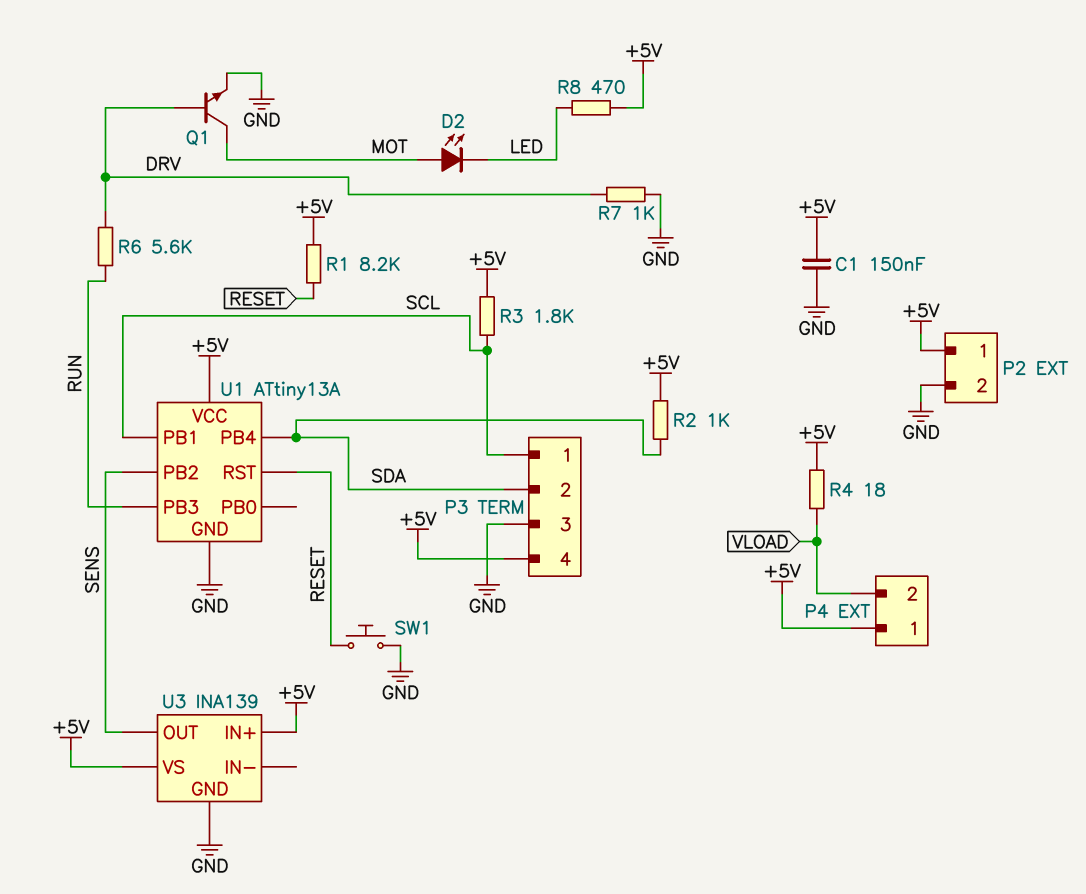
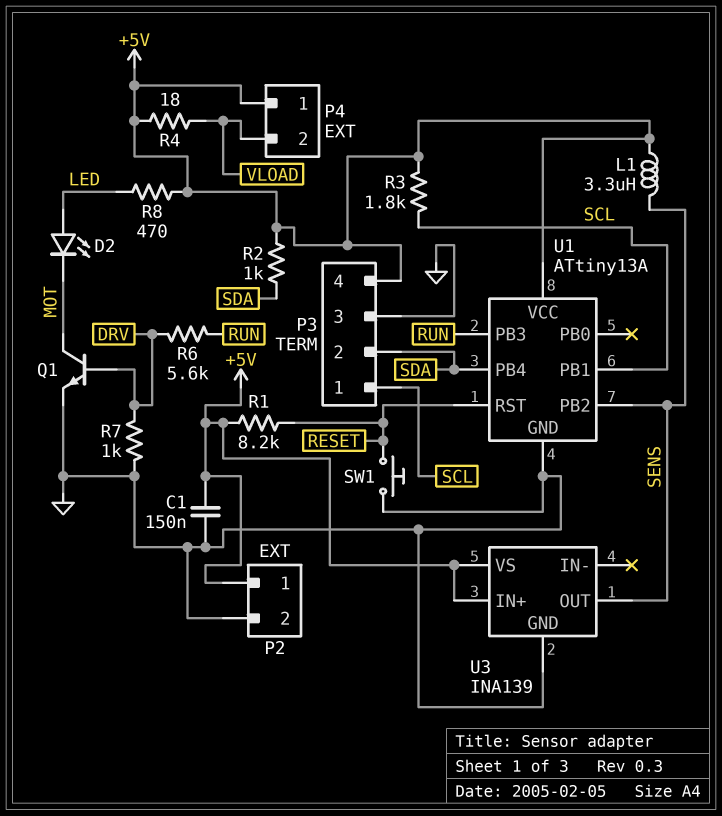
D2: LED (A MOT, K LED) -> LED (A LED, K MOT)
L1: none -> 3.3uH (+5V, SENS)

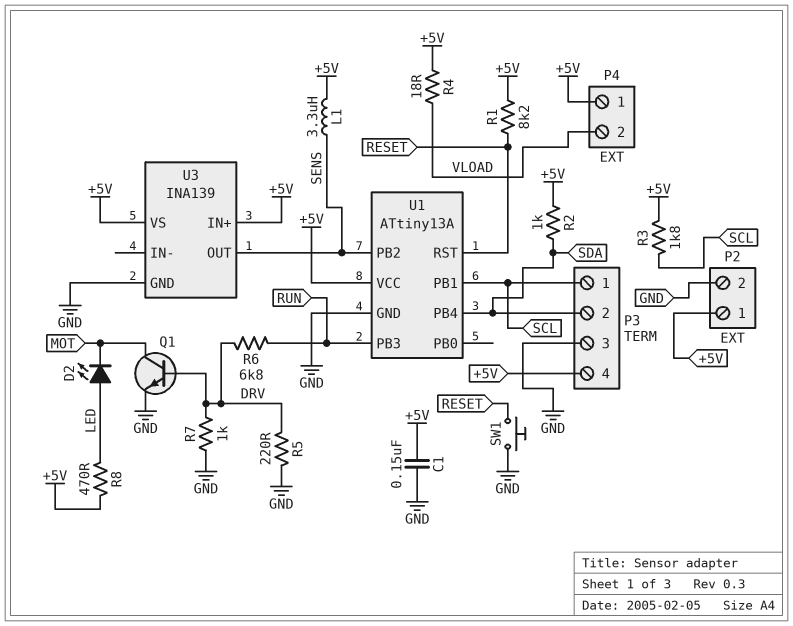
R5: none -> 220 (DRV, GND)
R6: 5.6k (DRV, RUN) -> 6.8k (DRV, RUN)

